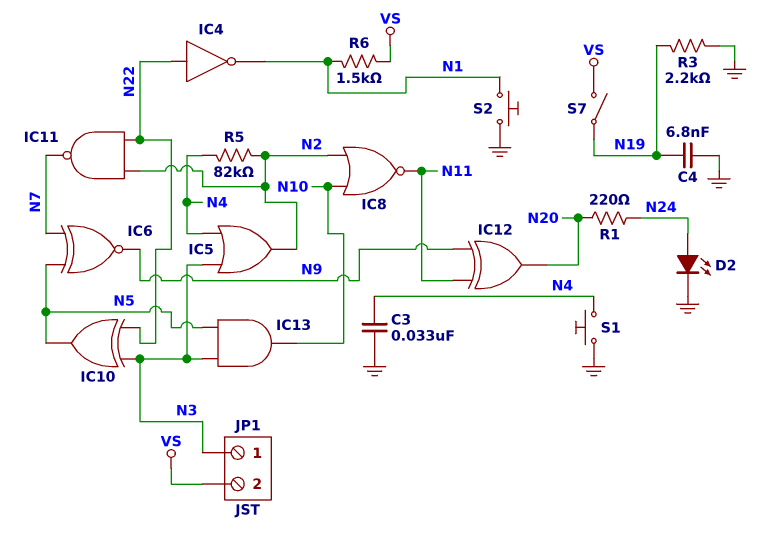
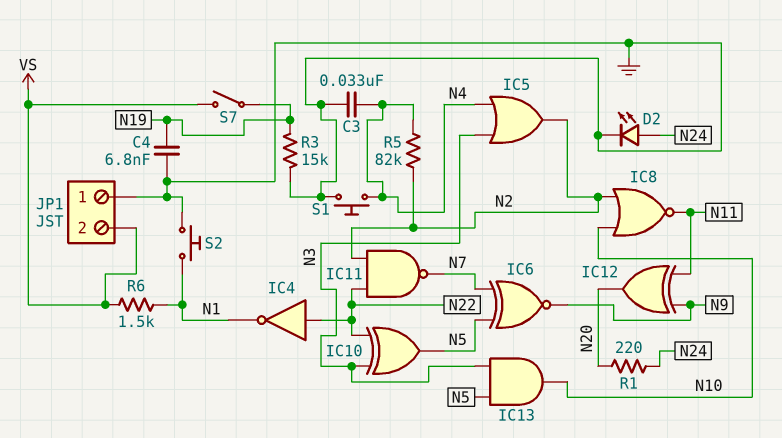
JP1 pin 1: N3 -> GND
R3: 2.2k (GND, N19) -> 15k (GND, N19)

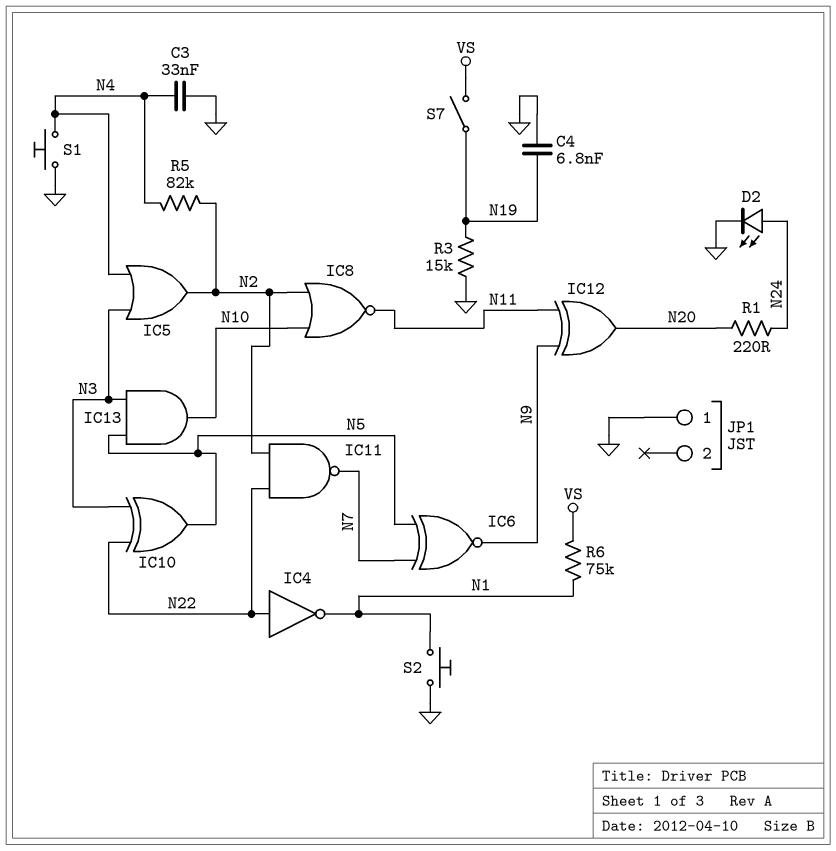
JP1 pin 2: VS -> none
R6: 1.5k (N1, VS) -> 75k (N1, VS)

